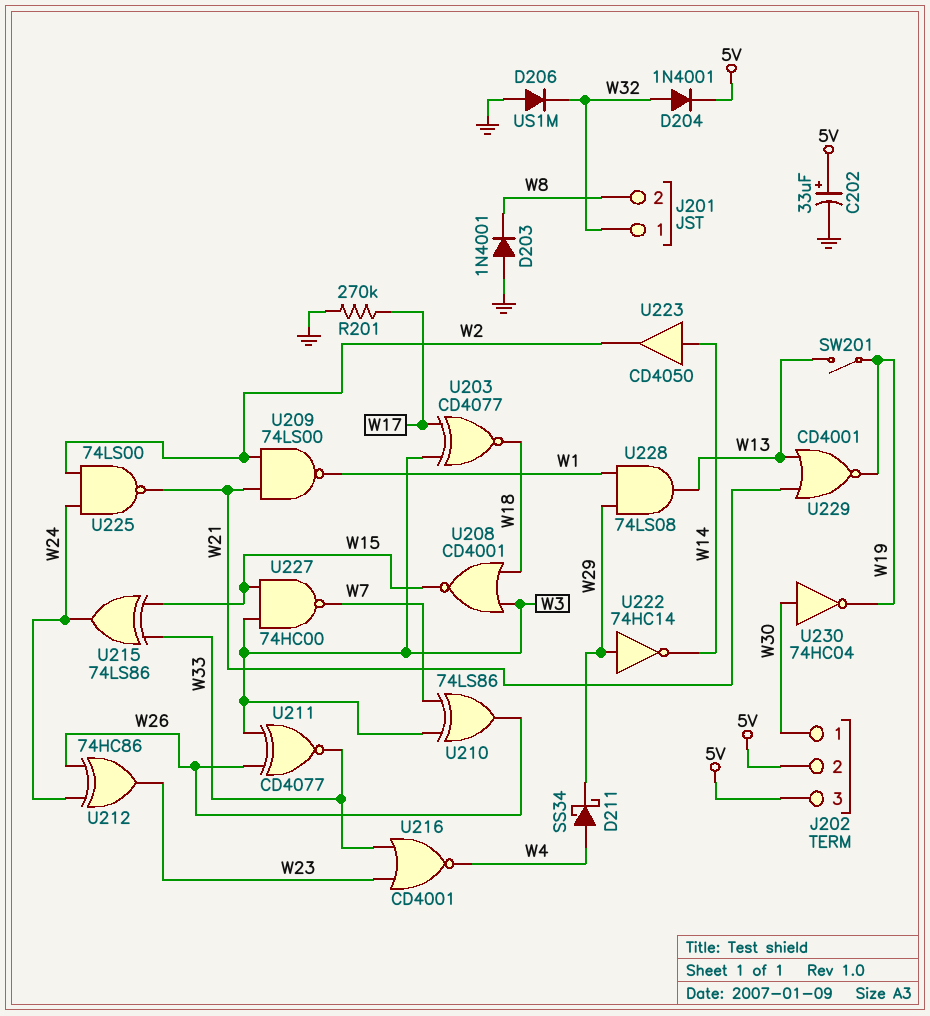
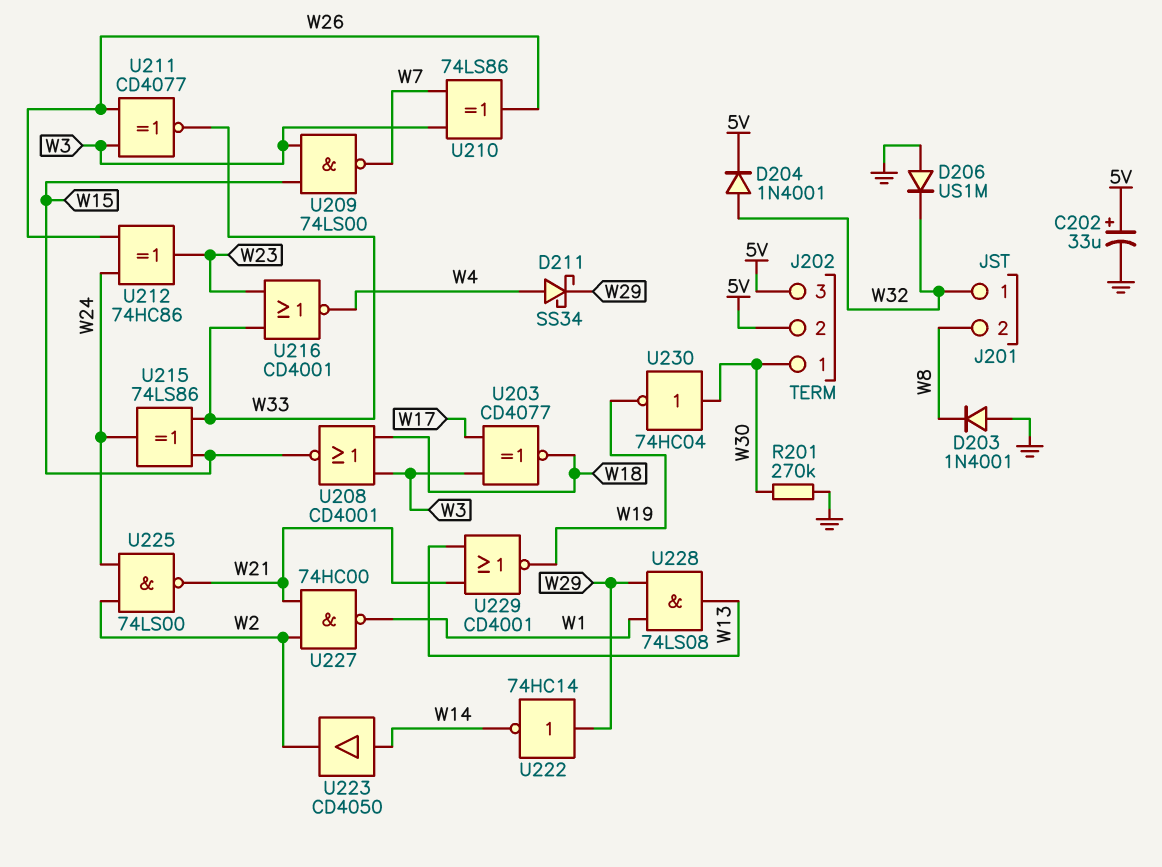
R201: 270k (GND, W17) -> 270k (GND, W30)
SW201: switch (W13, W19) -> none
U209: NAND 74LS00 (in W2, in W21, out W1) -> NAND 74LS00 (in W3, in W15, out W7)
U227: NAND 74HC00 (in W3, in W15, out W7) -> NAND 74HC00 (in W2, in W21, out W1)

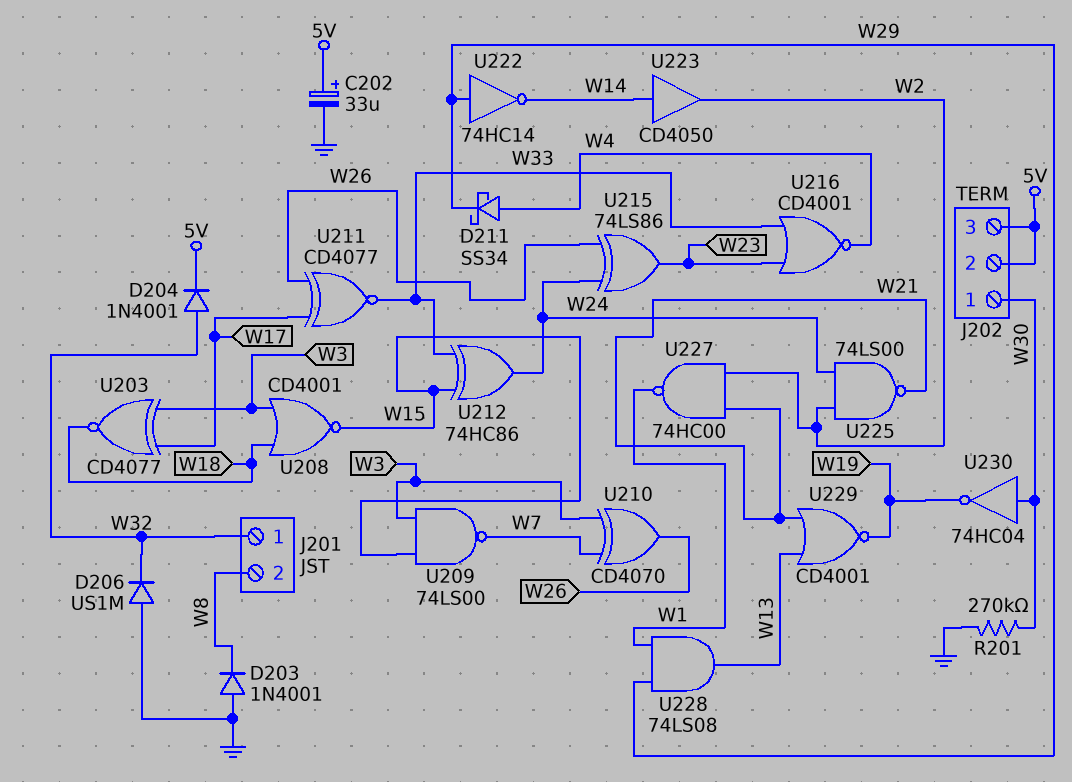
U210: XOR 74LS86 (in W3, in W7, out W26) -> XOR CD4070 (in W3, in W7, out W26)
U211: XNOR CD4077 (in W3, in W26, out W33) -> XNOR CD4077 (in W17, in W26, out W33)
U212: XOR 74HC86 (in W24, in W26, out W23) -> XOR 74HC86 (in W15, in W33, out W24)
U215: XOR 74LS86 (in W15, in W33, out W24) -> XOR 74LS86 (in W24, in W26, out W23)

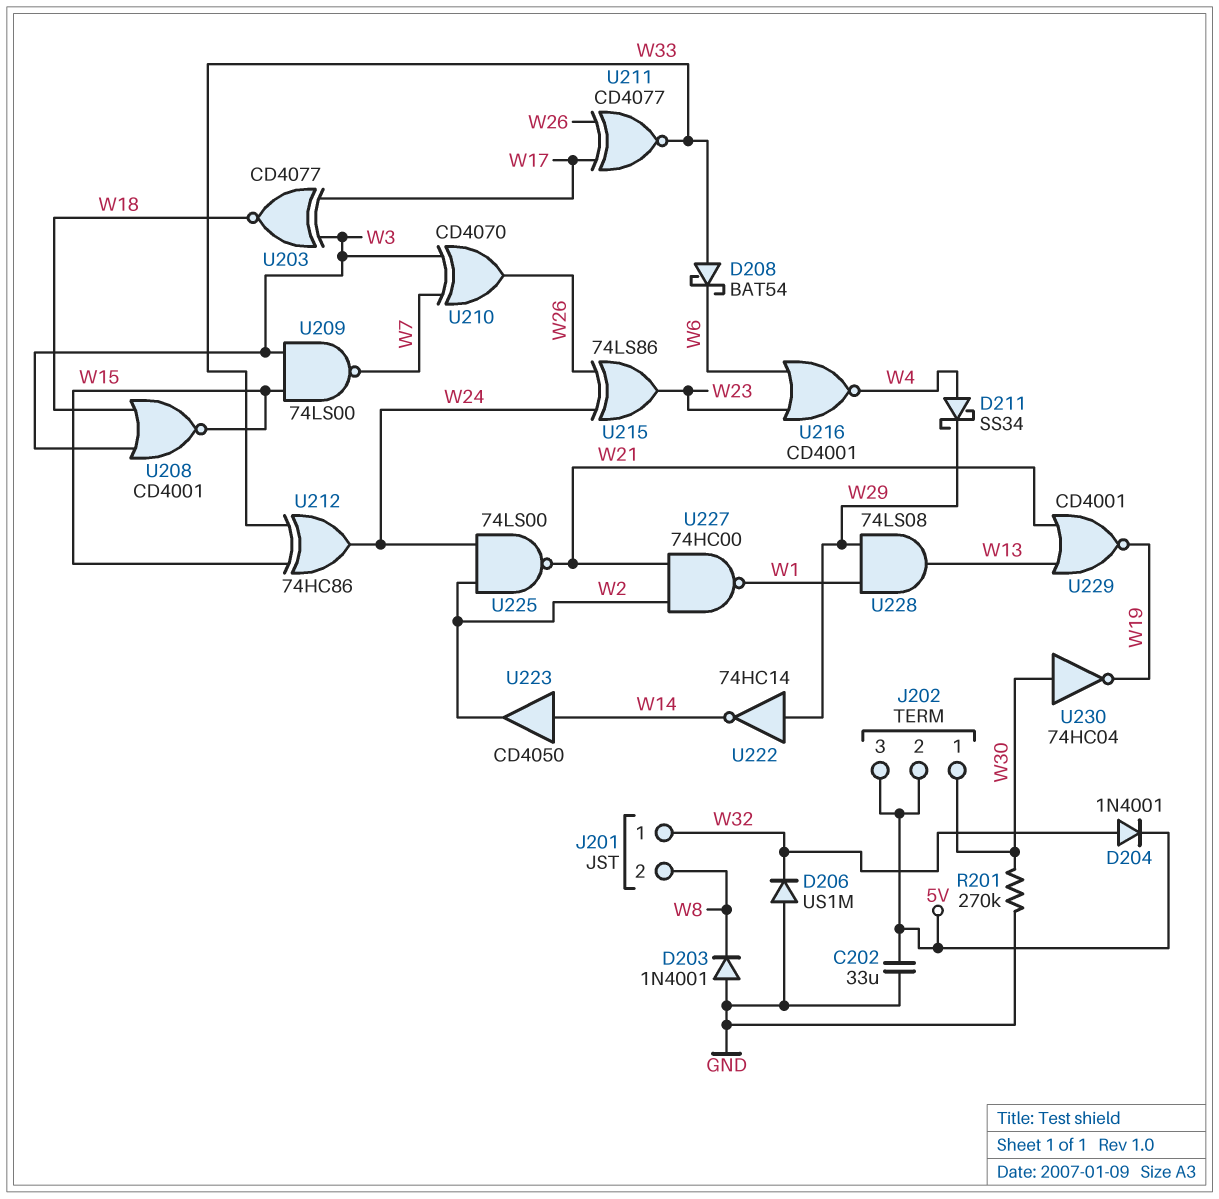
C202: 33uF (plus 5V, minus GND) -> 33uF (5V, GND)
D208: none -> schottky BAT54 (A W33, K W6)
U216: NOR CD4001 (in W23, in W33, out W4) -> NOR CD4001 (in W6, in W23, out W4)

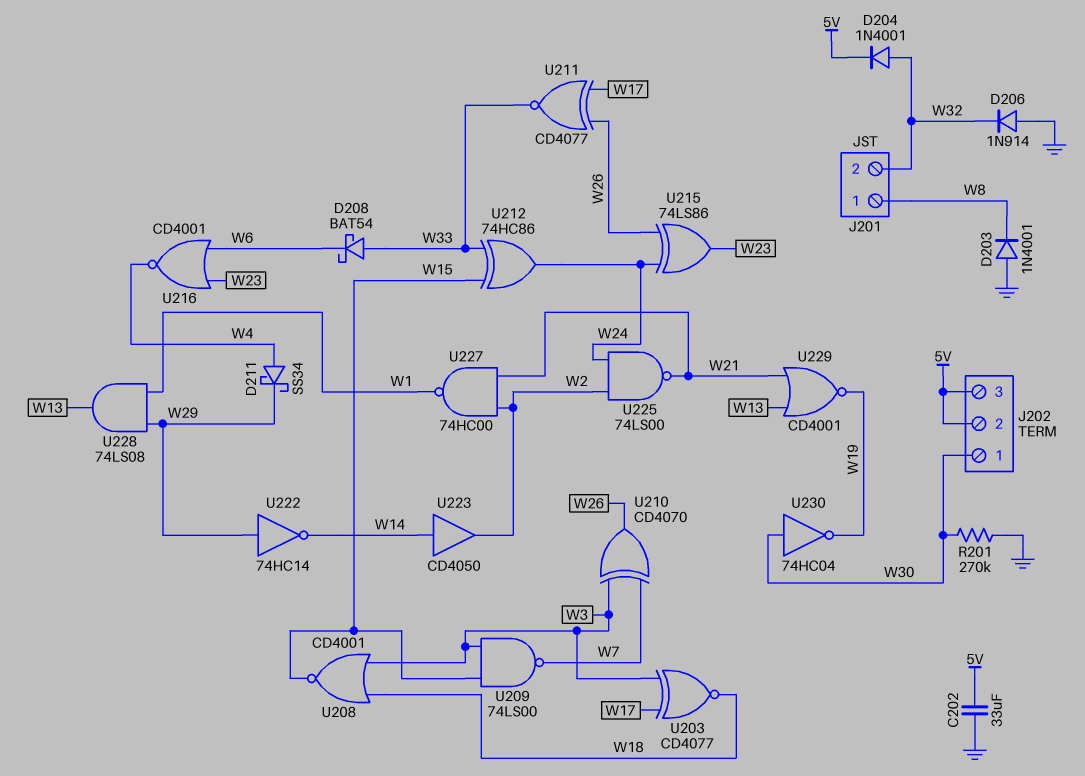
D206: diode US1M (A GND, K W32) -> diode 1N914 (A GND, K W32)
J201 pin 1: W32 -> W8
J201 pin 2: W8 -> W32

